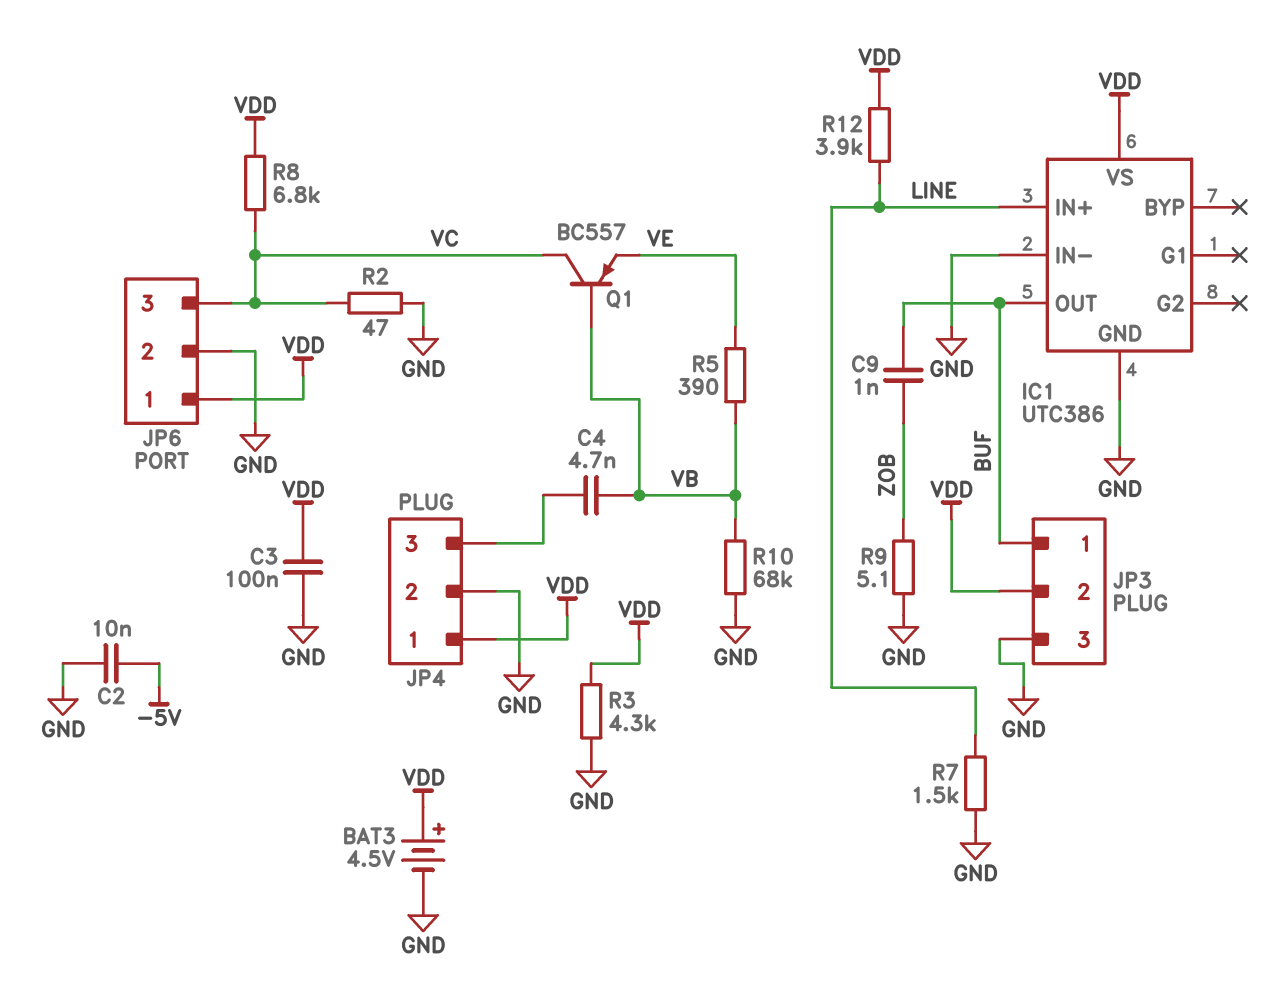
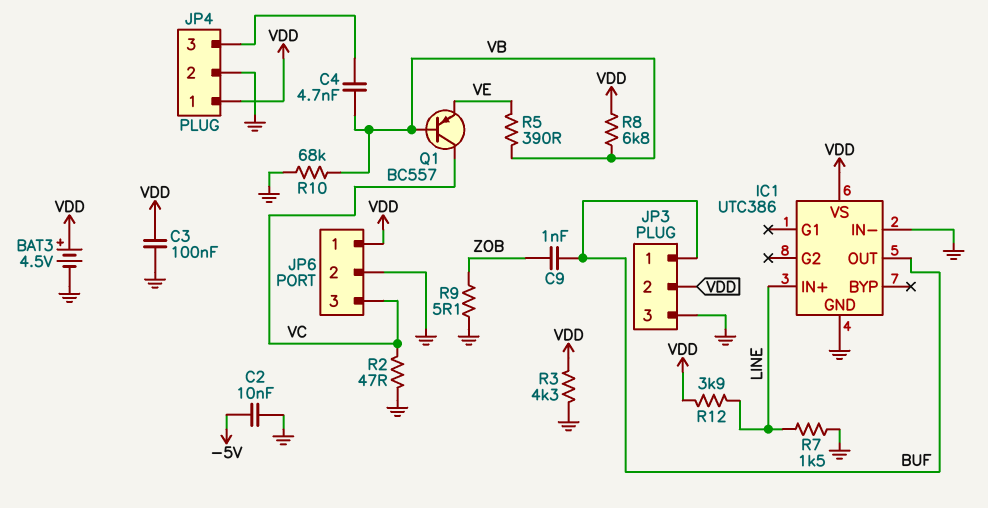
R8: 6.8k (VC, VDD) -> 6.8k (VB, VDD)

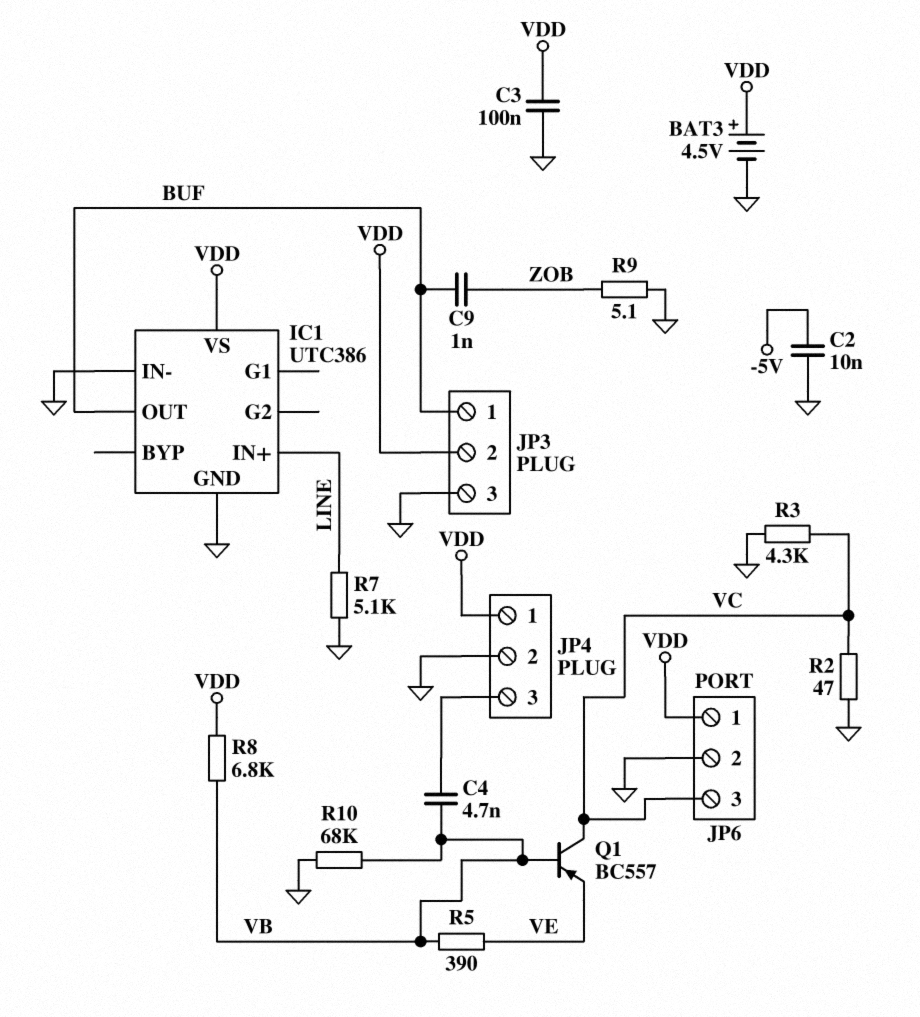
R3: 4.3k (GND, VDD) -> 4.3k (GND, VC)
R7: 1.5k (GND, LINE) -> 5.1k (GND, LINE)
R12: 3.9k (LINE, VDD) -> none

